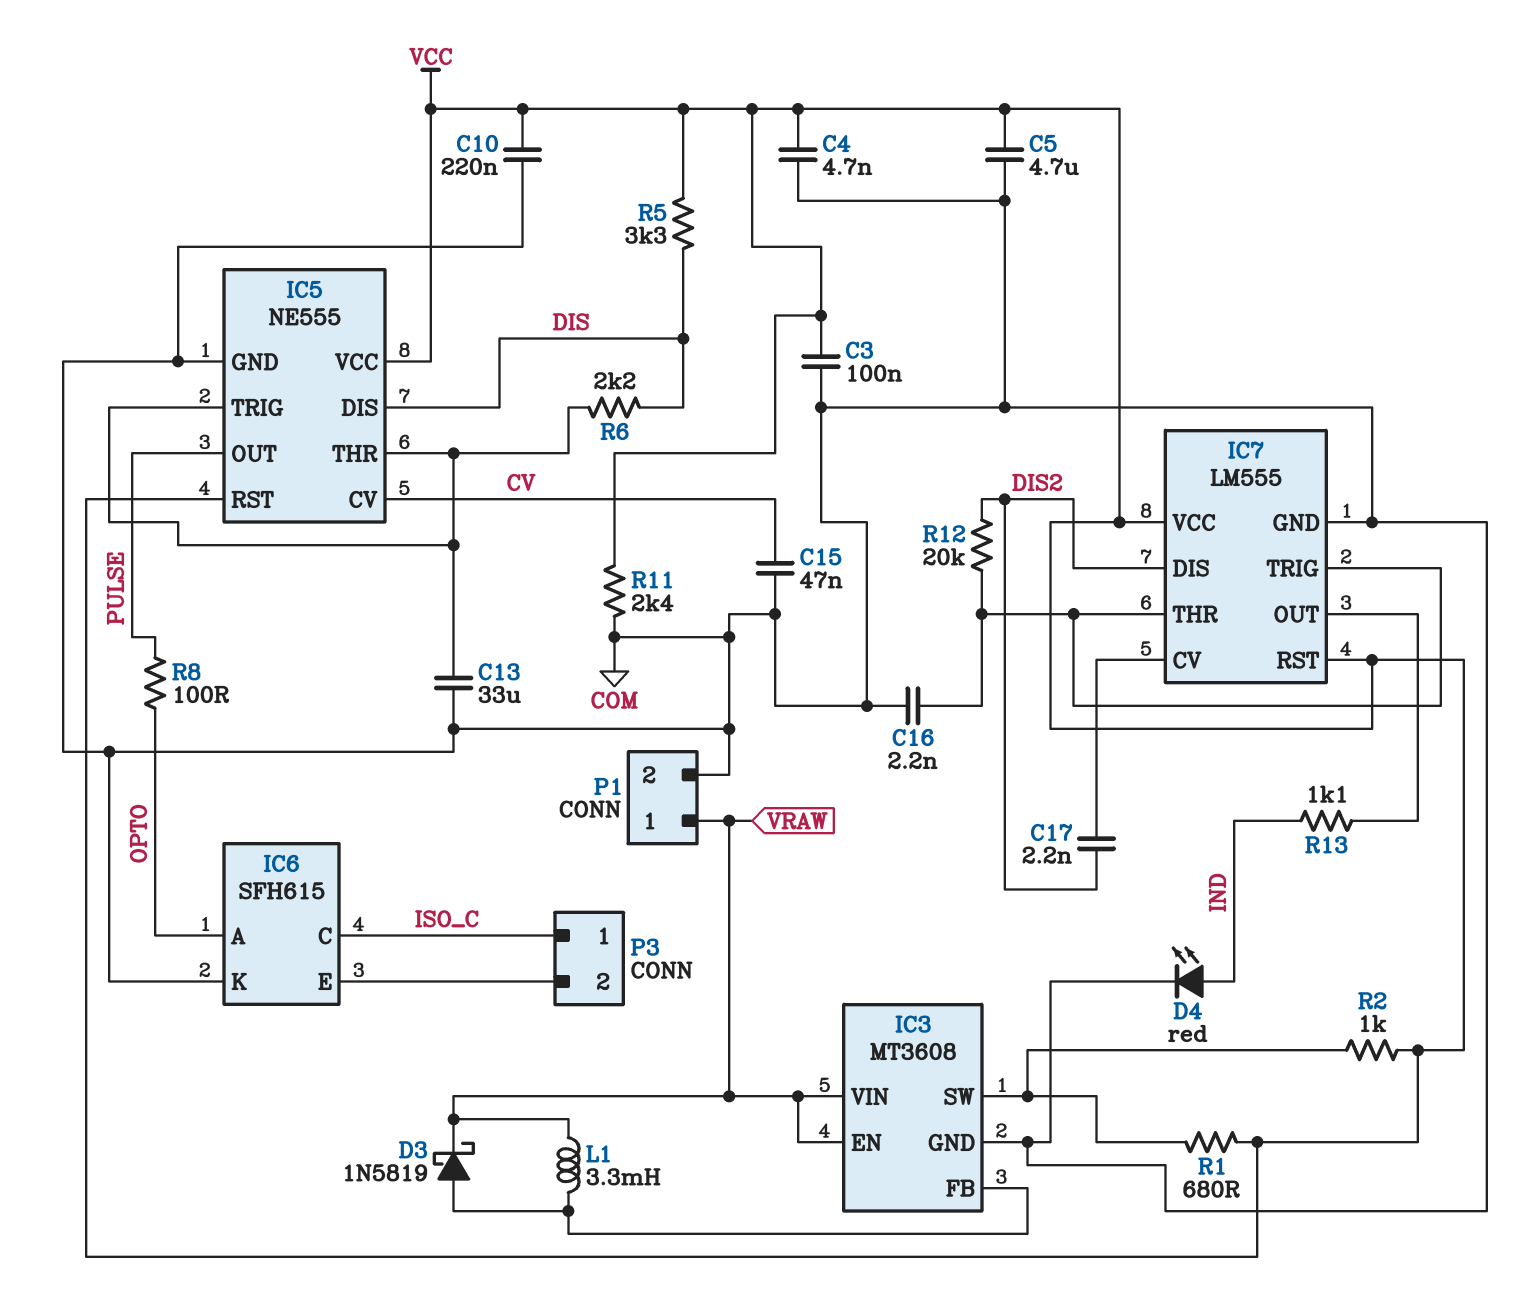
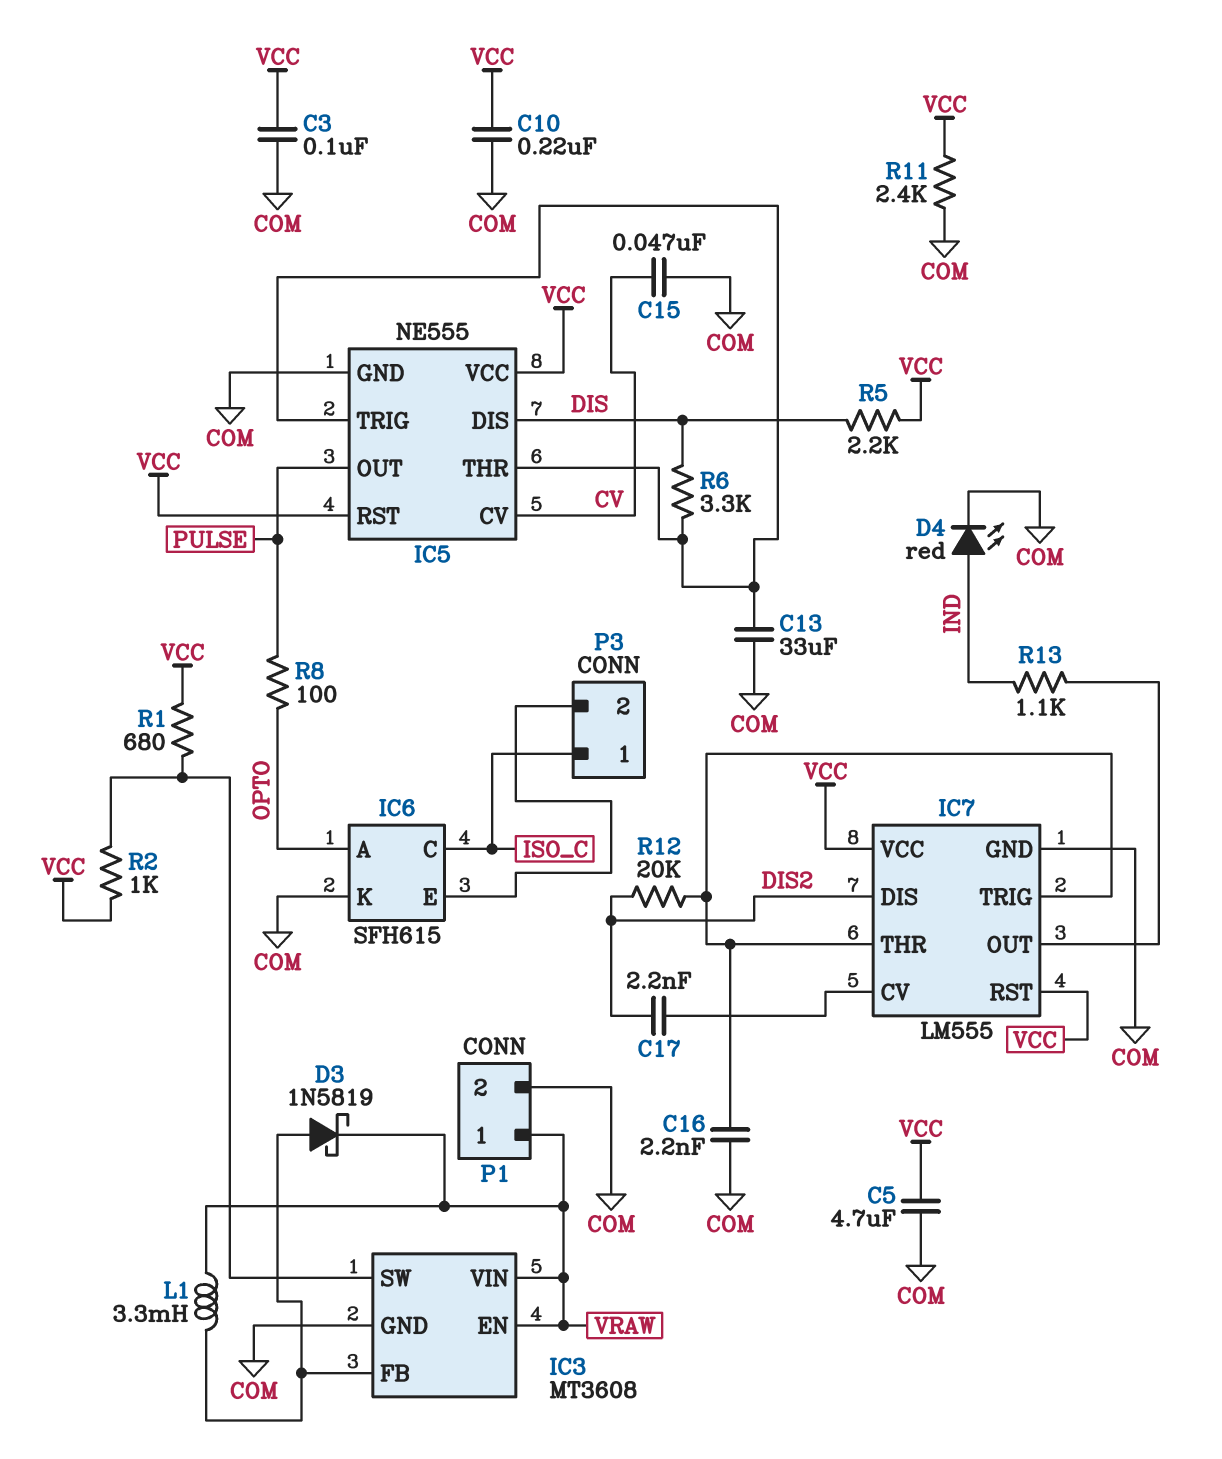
C4: 4.7nF (COM, VCC) -> none
R5: 3.3k (DIS, VCC) -> 2.2k (DIS, VCC)
R6: 2.2k (DIS, IC5/THR) -> 3.3k (DIS, IC5/THR)

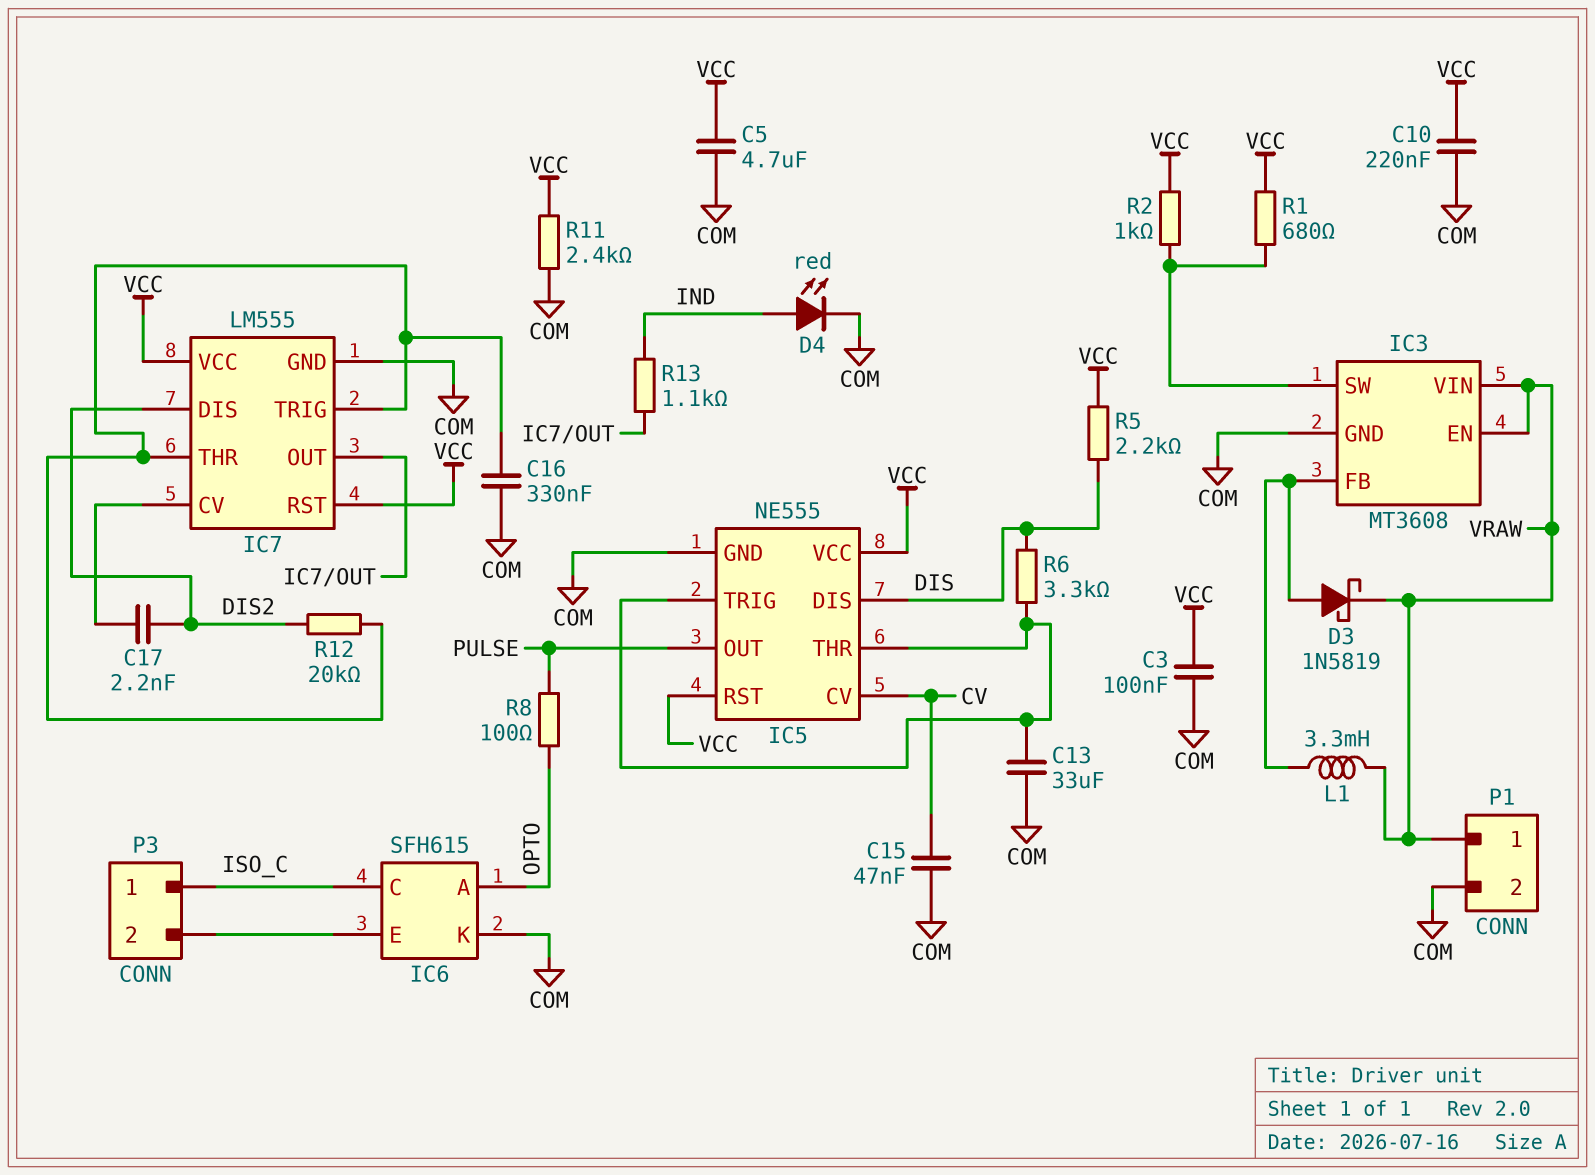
C16: 2.2nF (COM, IC7/THR) -> 330nF (COM, IC7/THR)

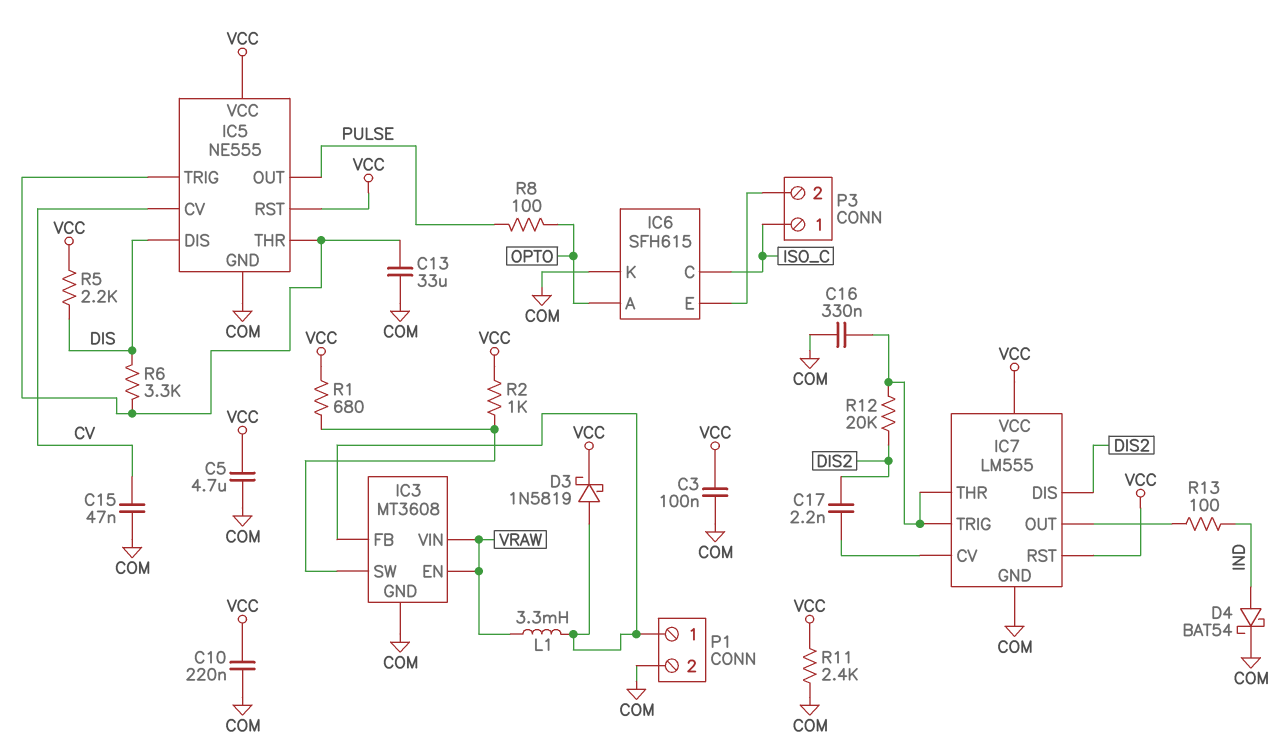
D3: schottky 1N5819 (A IC3/FB, K VRAW) -> schottky 1N5819 (A IC3/FB, K VCC)
D4: LED red (A IND, K COM) -> schottky BAT54 (A IND, K COM)
P1 pin 1: VRAW -> IC3/FB
R13: 1.1k (IC7/OUT, IND) -> 100 (IC7/OUT, IND)

